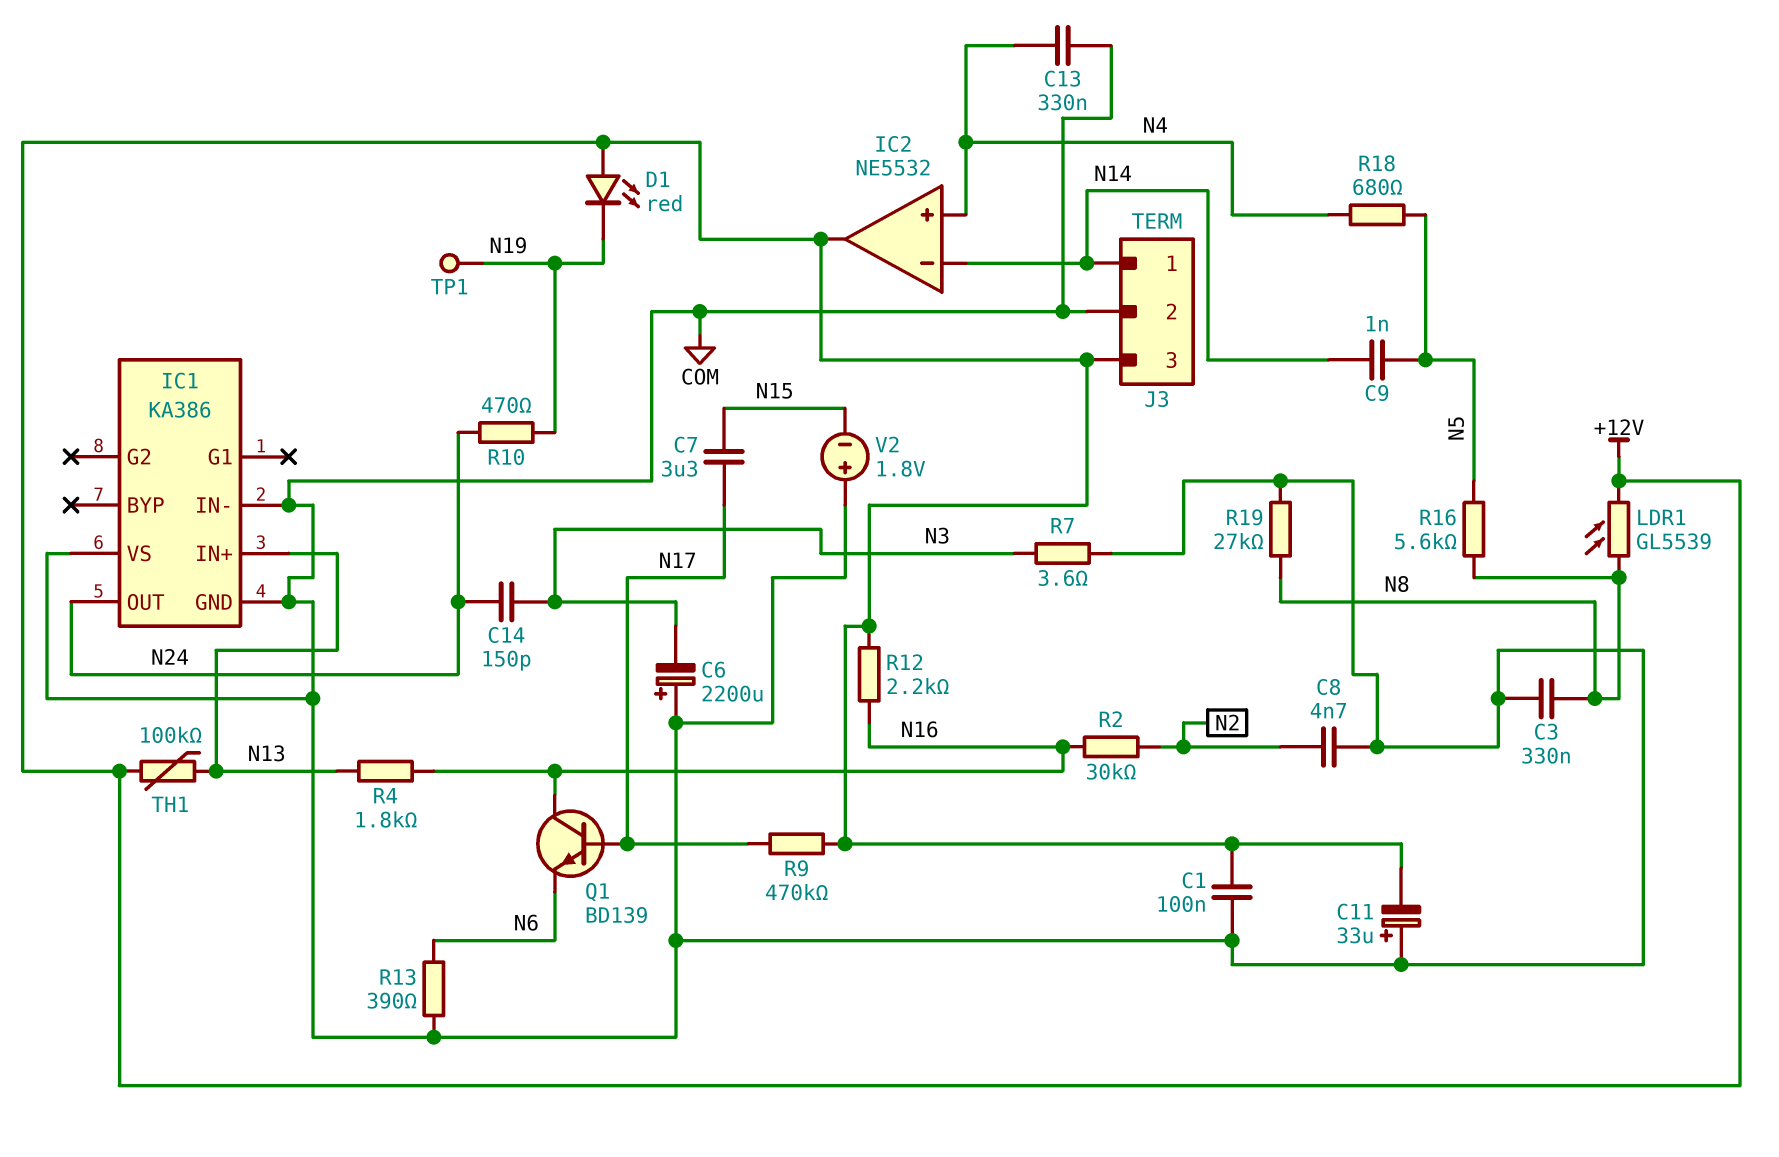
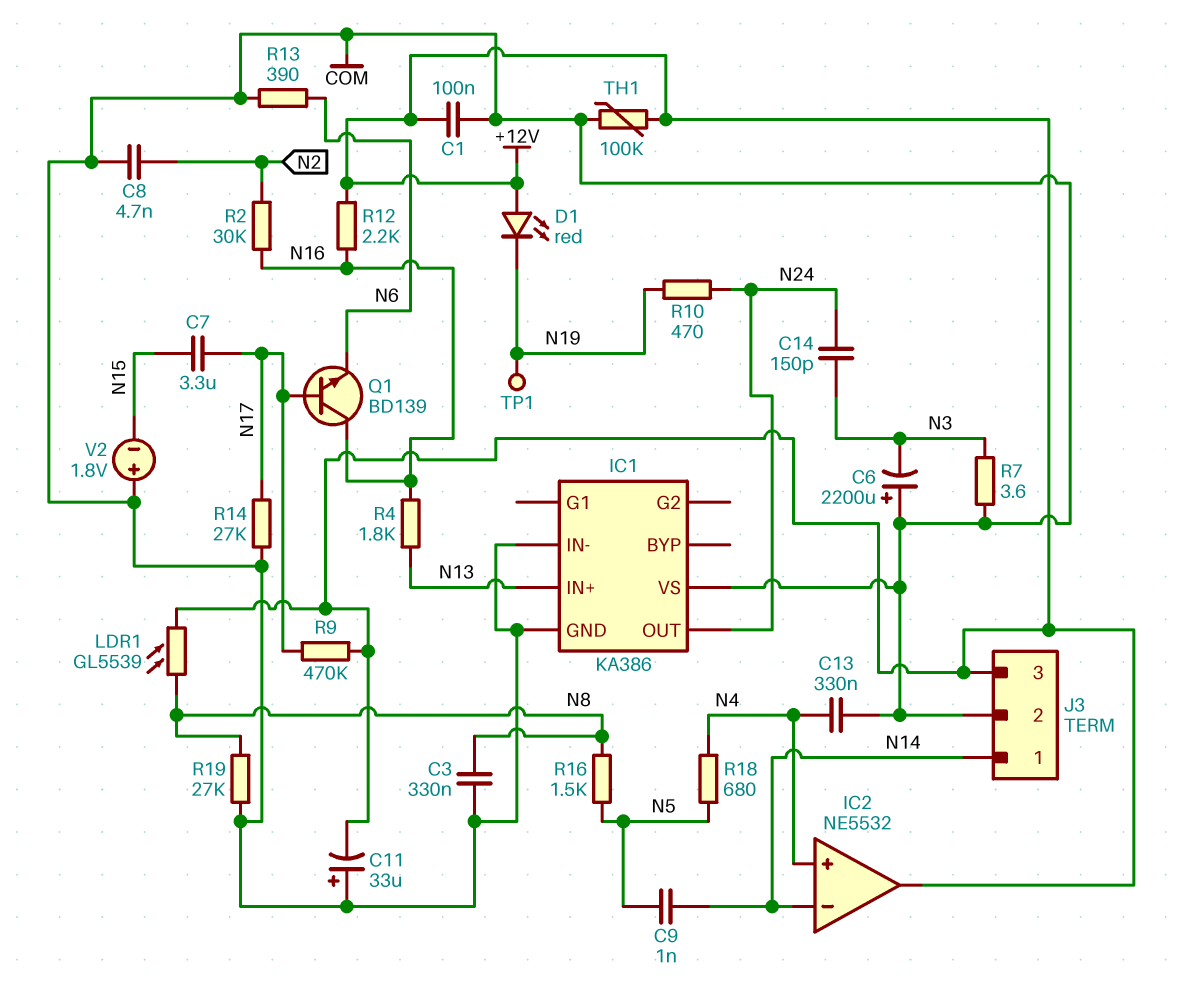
R14: none -> 27k (COM, N17)
R16: 5.6k (N5, N8) -> 1.5k (N5, N8)
TH1: 100k (+12V, N13) -> 100k (+12V, COM)

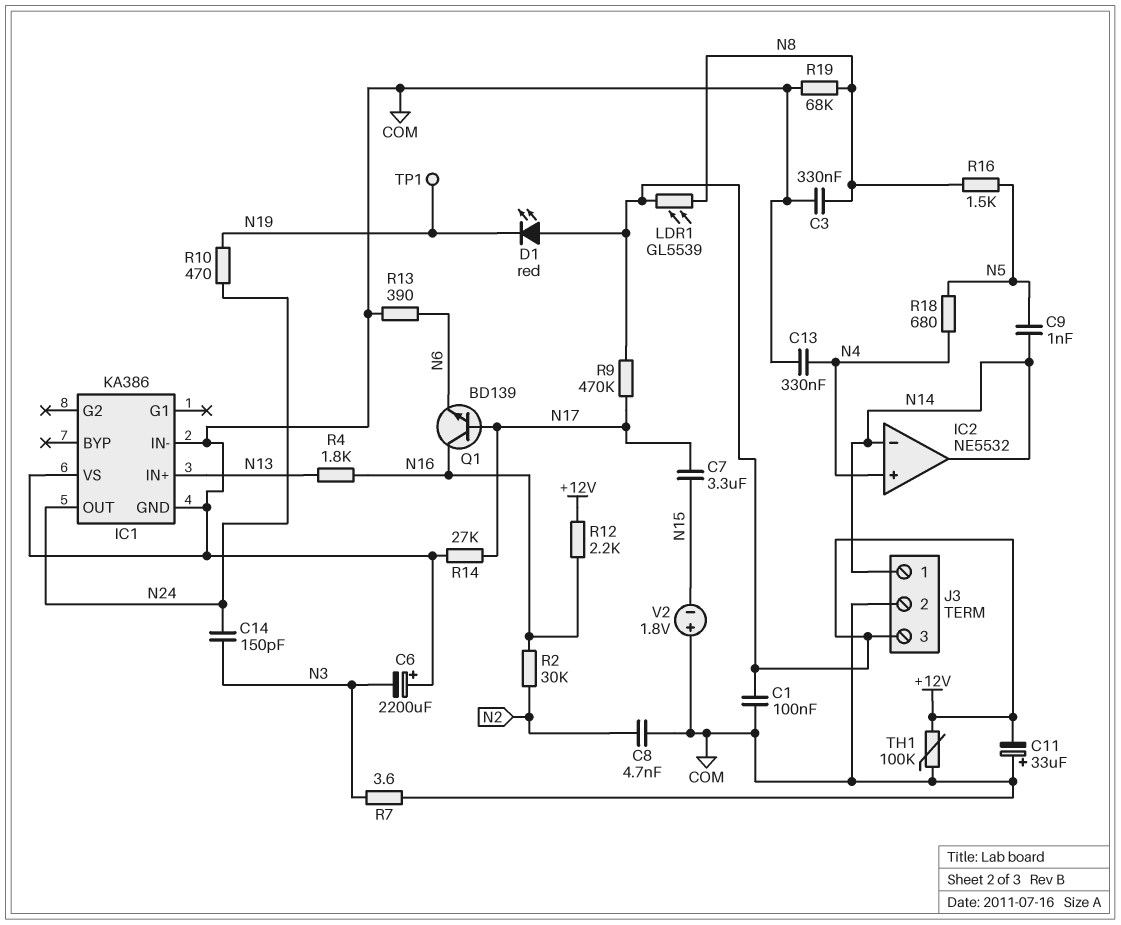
IC2 pin out: +12V -> N14
R19: 27k (COM, N8) -> 68k (COM, N8)

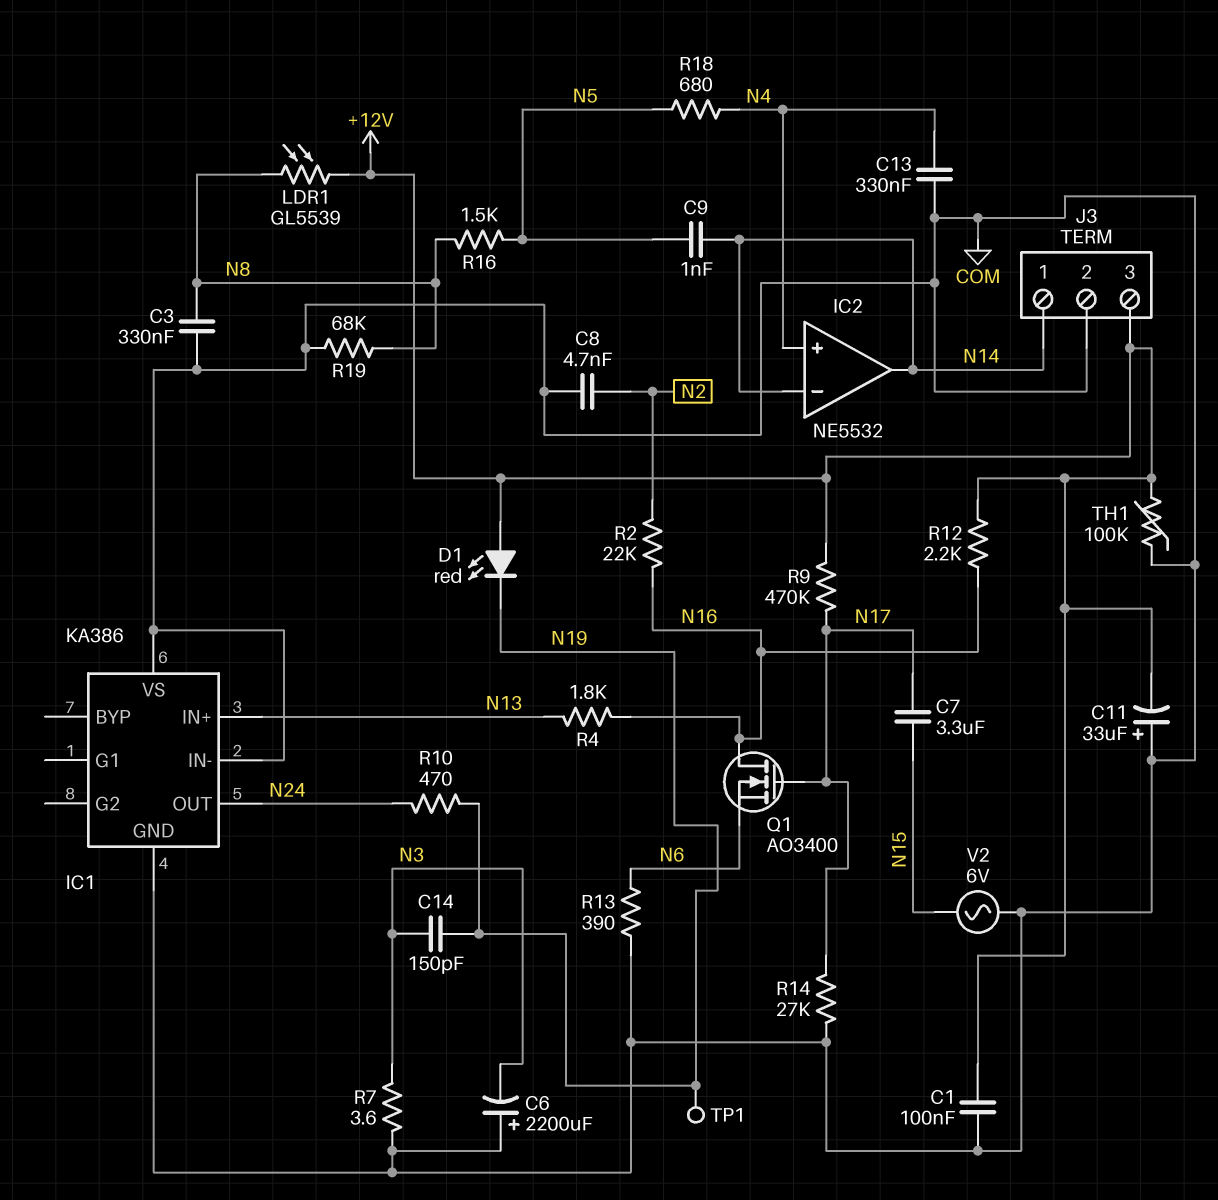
C14: 150pF (N3, N24) -> 150pF (N3, N19)
Q1: NPN BD139 (B N17, C N16, E N6) -> NMOS AO3400 (G N17, D N16, S N6)
R2: 30k (N2, N16) -> 22k (N2, N16)
V2: 1.8V (plus COM, minus N15) -> AC 6V (COM, N15)

